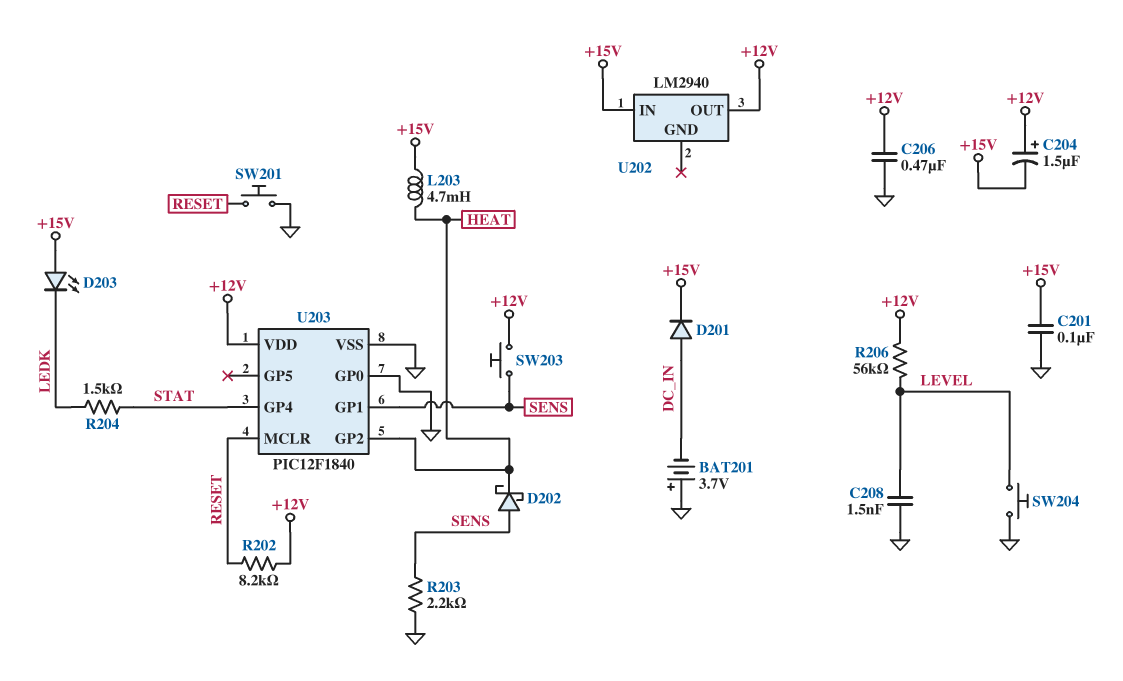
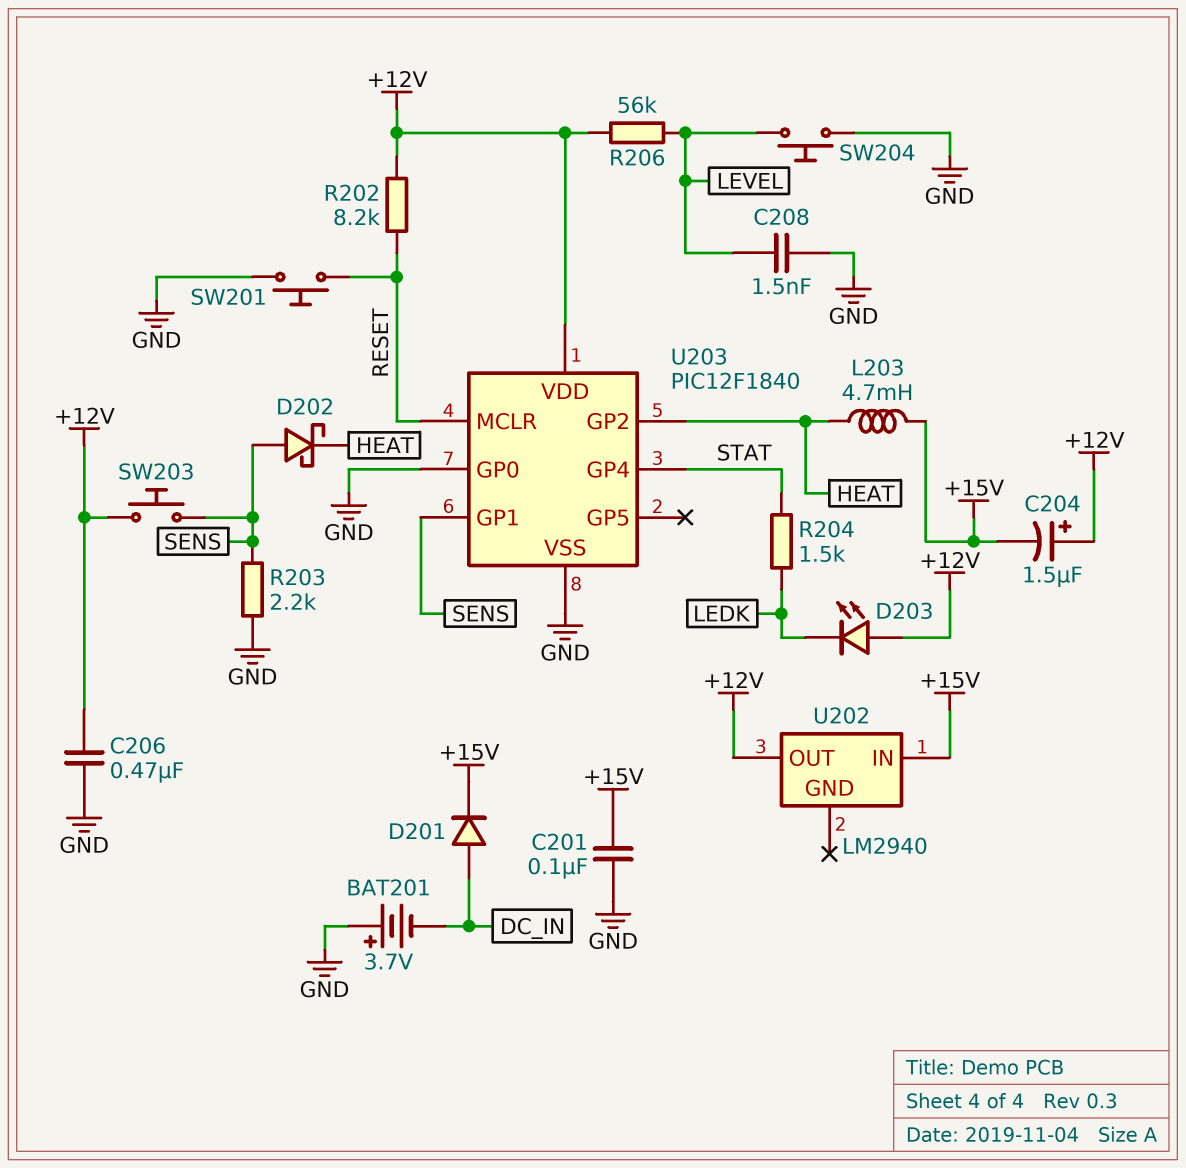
D203: LED (A +15V, K LEDK) -> LED (A +12V, K LEDK)

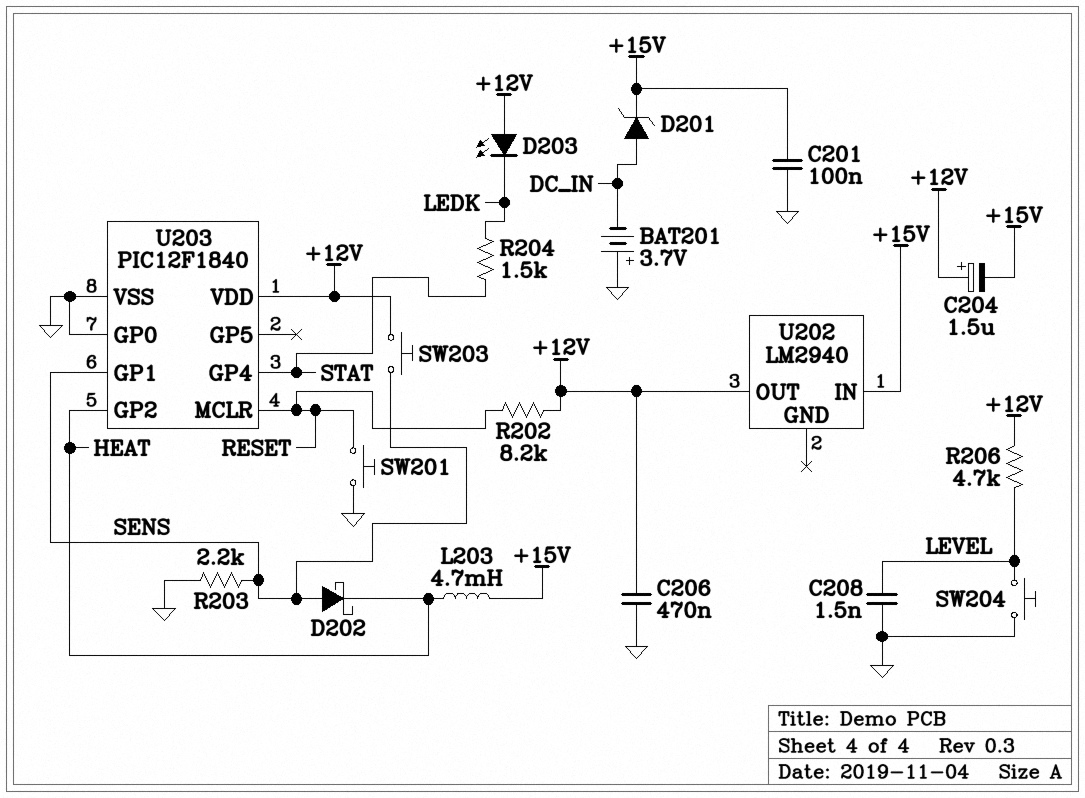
D201: diode (A DC_IN, K +15V) -> zener (A DC_IN, K +15V)
R206: 56k (+12V, LEVEL) -> 4.7k (+12V, LEVEL)

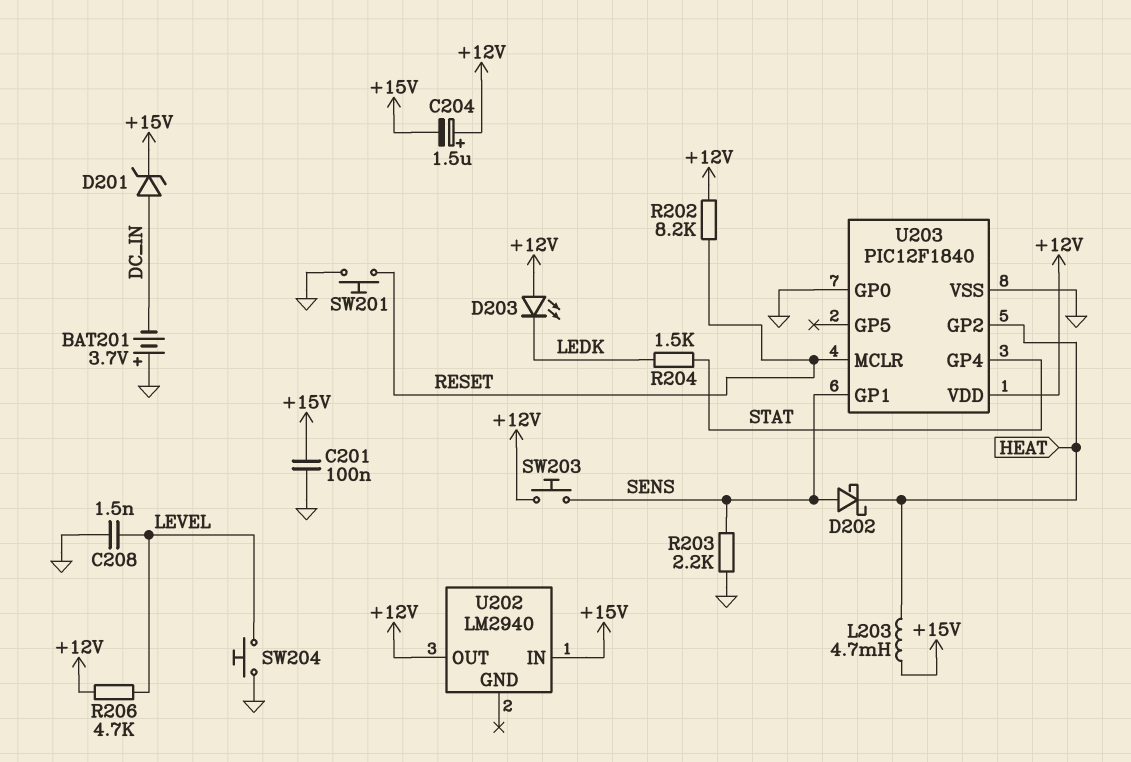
C206: 470nF (+12V, GND) -> none

